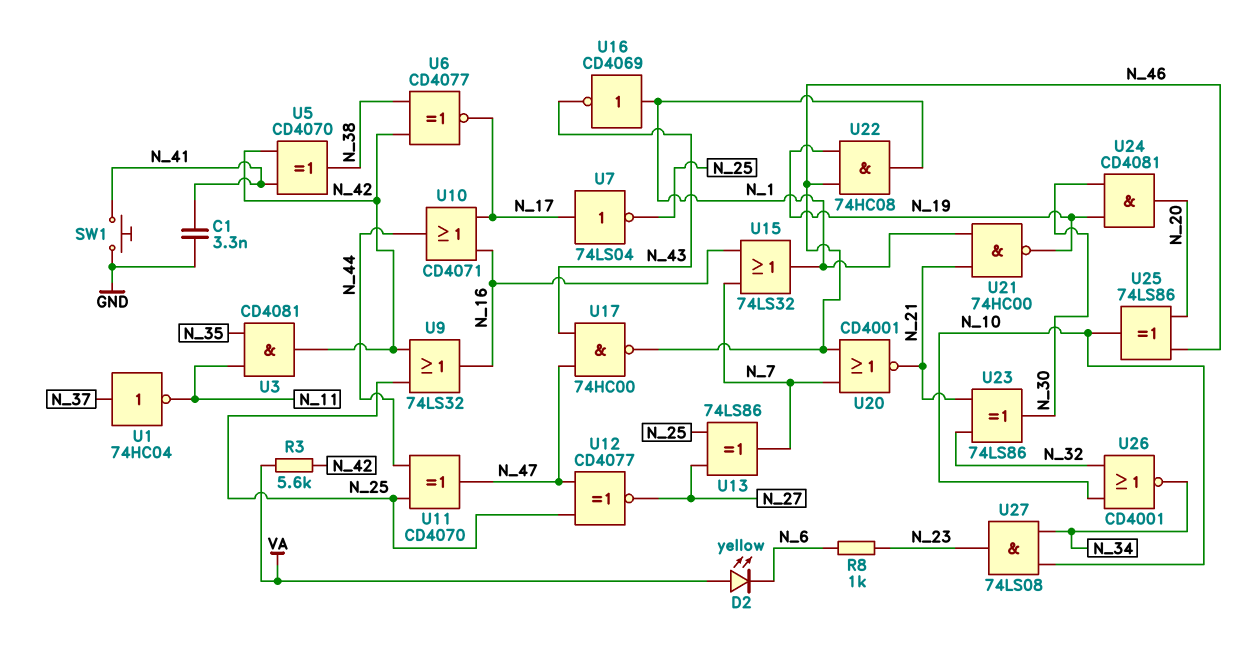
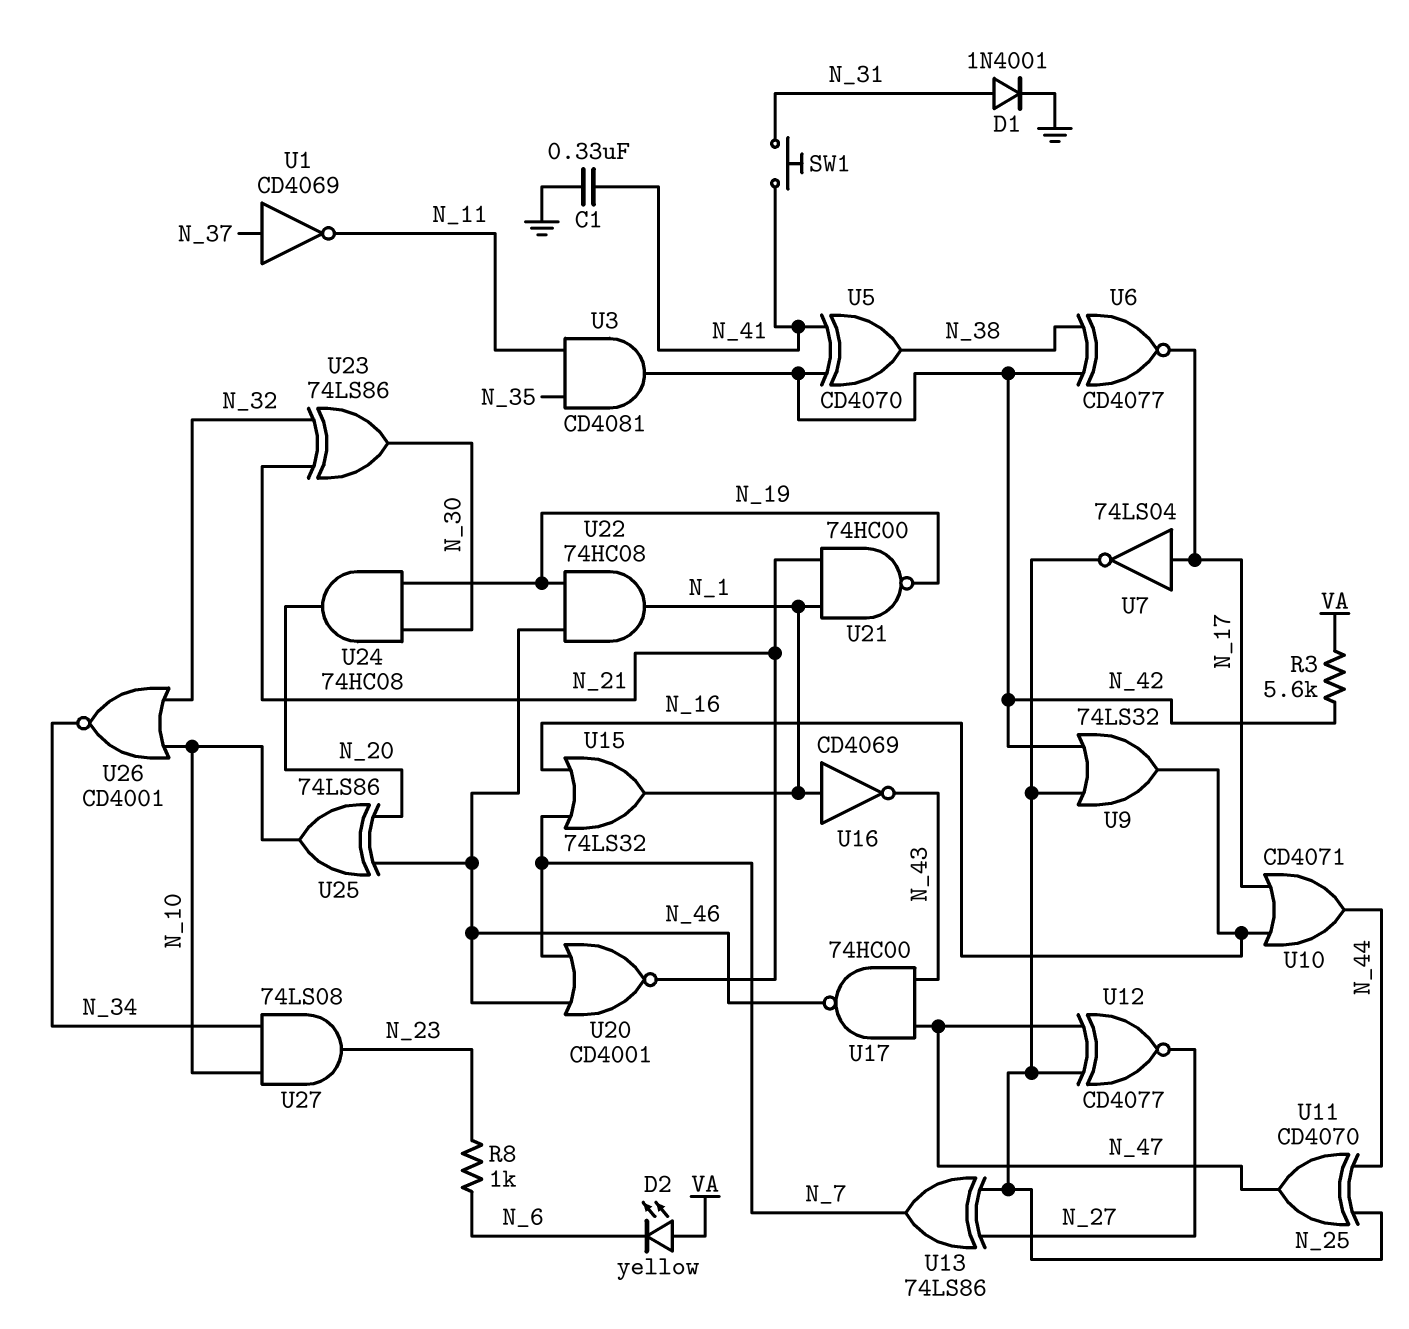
C1: 3.3nF (GND, N_41) -> 330nF (GND, N_41)
D1: none -> diode 1N4001 (A N_31, K GND)
SW1: button (GND, N_41) -> button (N_31, N_41)
U1: NOT 74HC04 (in N_37, out N_11) -> NOT CD4069 (in N_37, out N_11)
U24: AND CD4081 (in N_19, in N_30, out N_20) -> AND 74HC08 (in N_19, in N_30, out N_20)

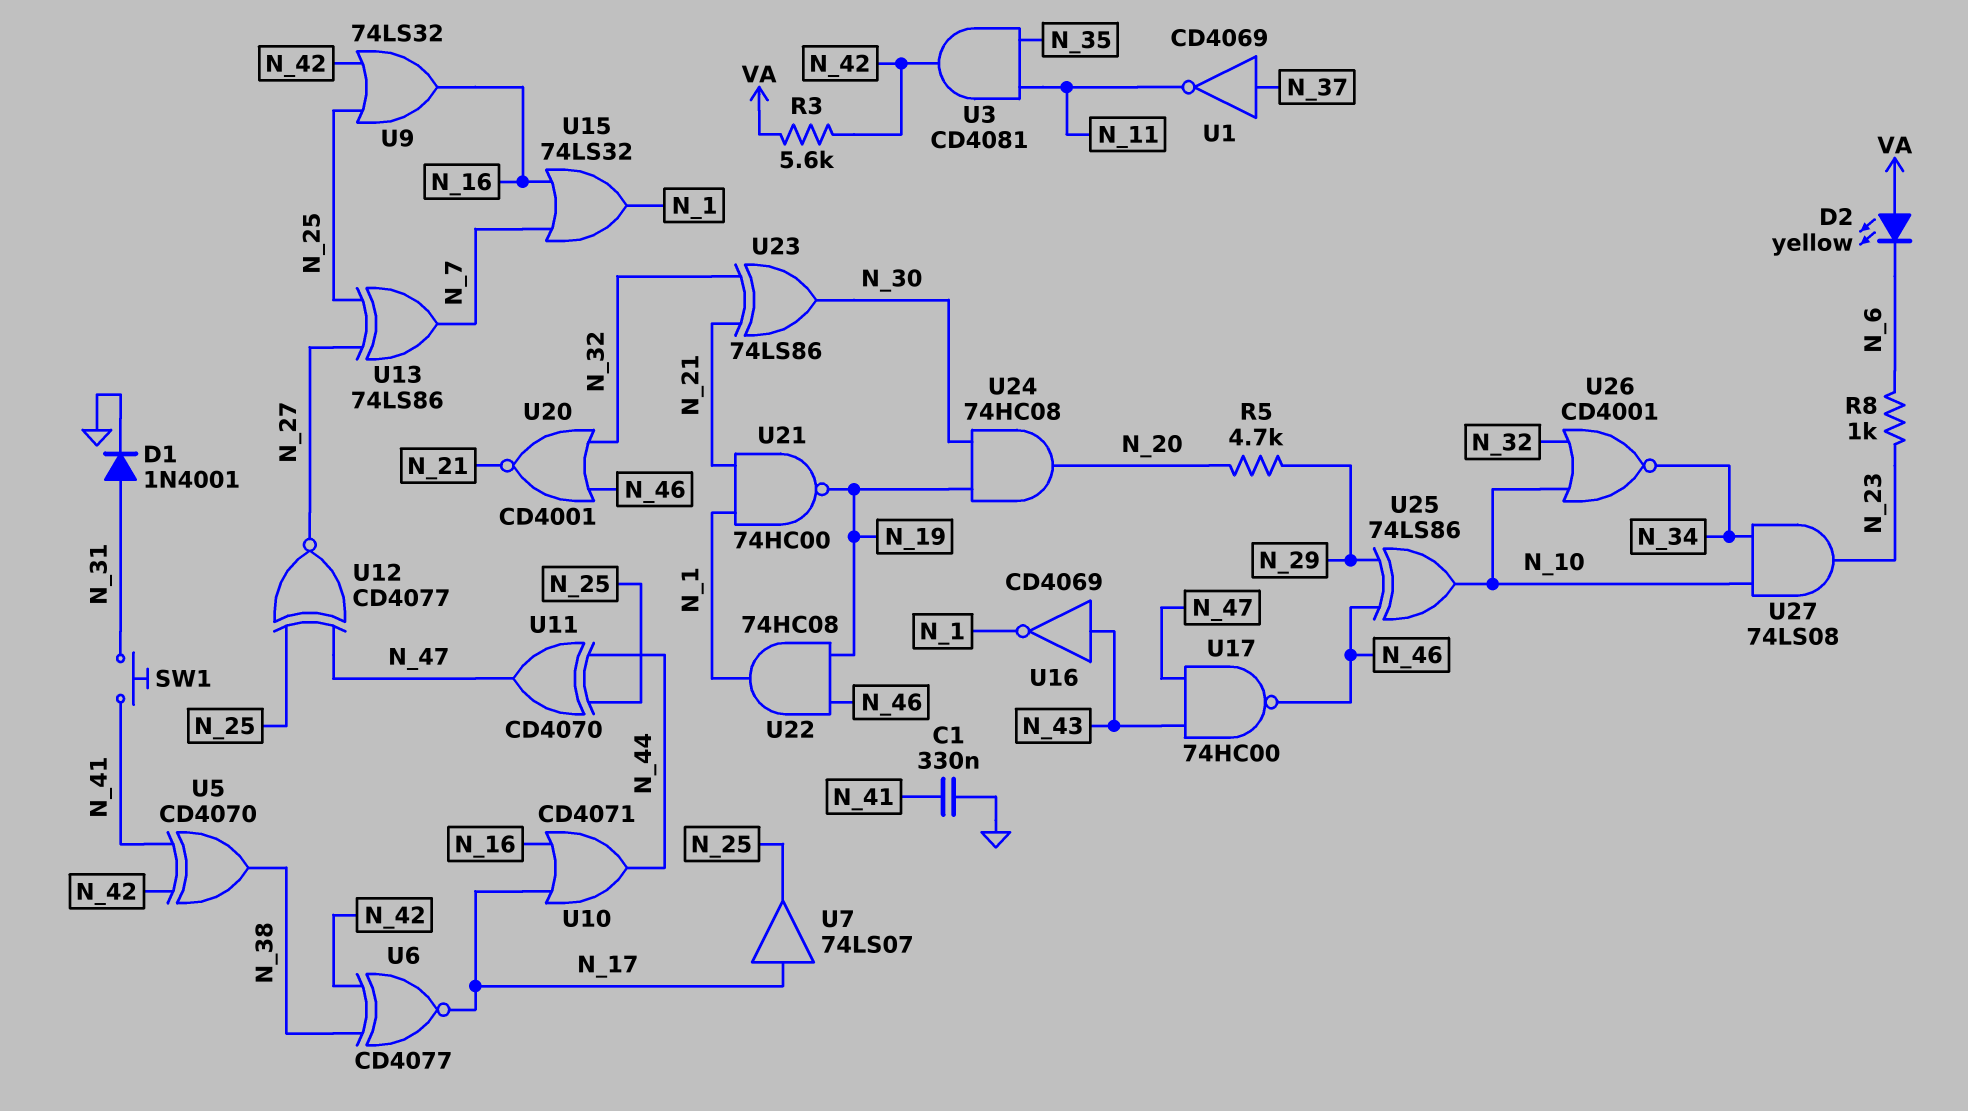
R5: none -> 4.7k (N_20, N_29)
U7: NOT 74LS04 (in N_17, out N_25) -> buffer 74LS07 (in N_17, out N_25)
U16: NOT CD4069 (in N_1, out N_43) -> NOT CD4069 (in N_43, out N_1)
U20: NOR CD4001 (in N_7, in N_46, out N_21) -> NOR CD4001 (in N_32, in N_46, out N_21)
U25: XOR 74LS86 (in N_20, in N_46, out N_10) -> XOR 74LS86 (in N_29, in N_46, out N_10)

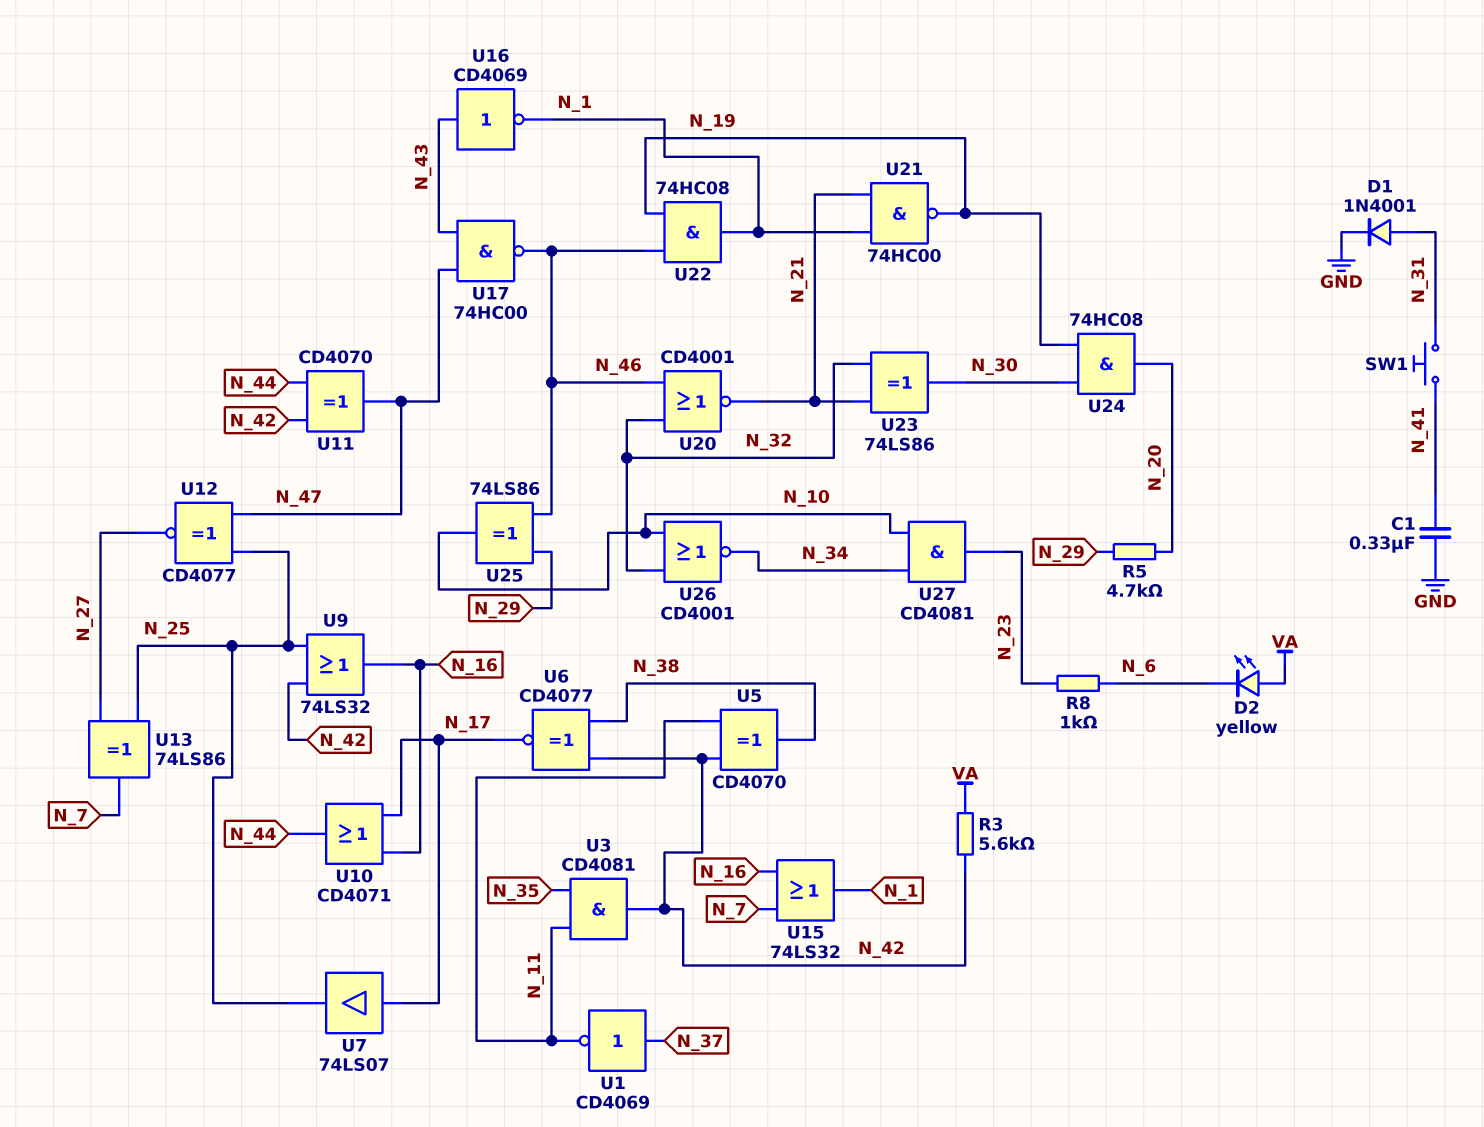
U5: XOR CD4070 (in N_41, in N_42, out N_38) -> XOR CD4070 (in N_11, in N_42, out N_38)
U11: XOR CD4070 (in N_25, in N_44, out N_47) -> XOR CD4070 (in N_42, in N_44, out N_47)
U27: AND 74LS08 (in N_10, in N_34, out N_23) -> AND CD4081 (in N_10, in N_34, out N_23)

